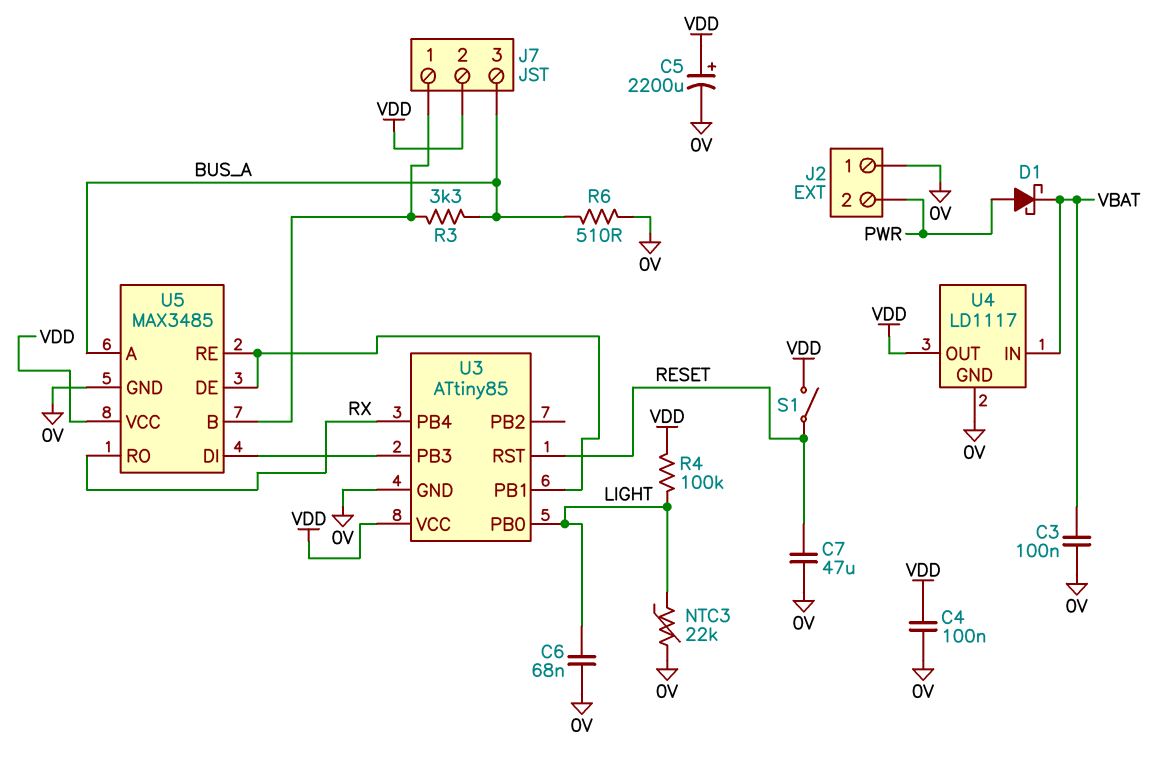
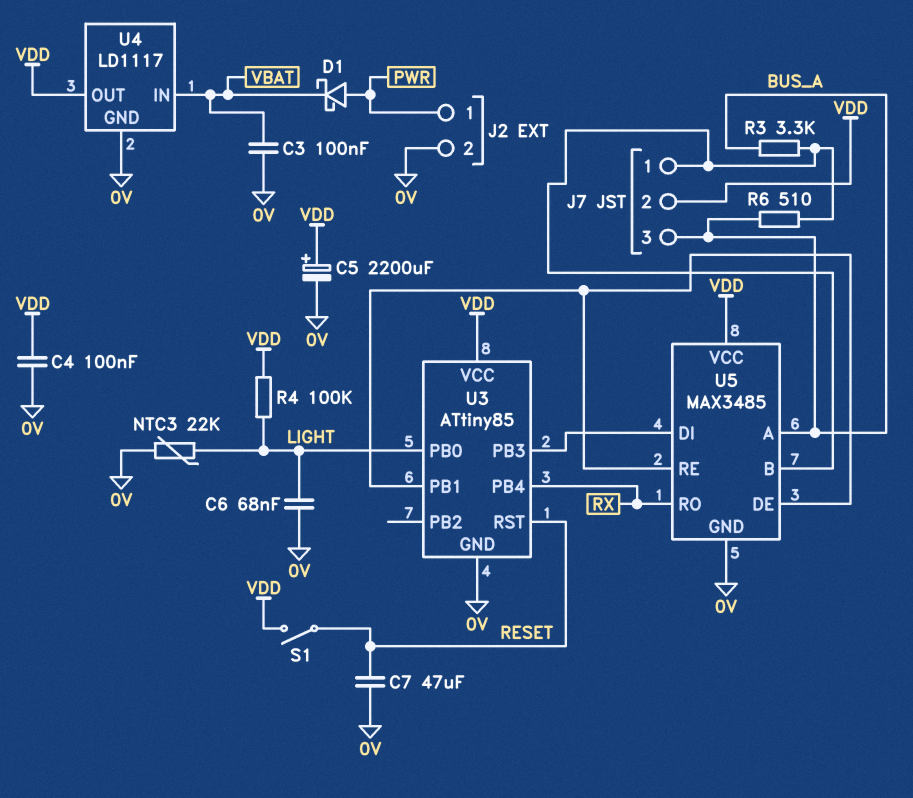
J2 pin 1: 0V -> PWR
J2 pin 2: PWR -> 0V
R6: 510 (0V, BUS_A) -> 510 (BUS_A, J7/1)

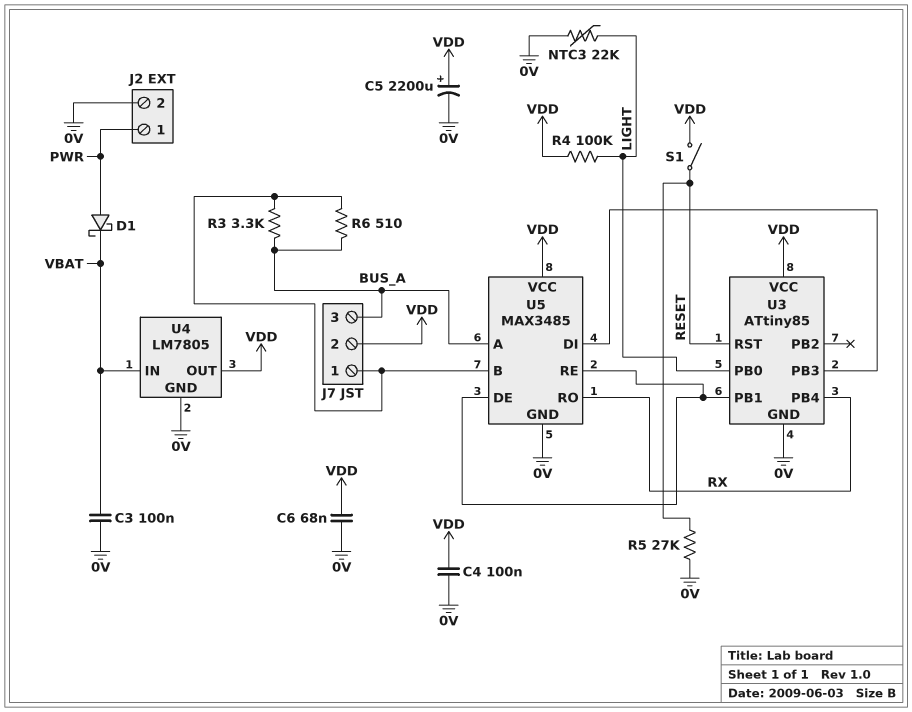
C6: 68nF (0V, LIGHT) -> 68nF (0V, VDD)
C7: 47uF (0V, RESET) -> none
R5: none -> 27k (0V, RESET)
U4: LD1117 -> LM7805

